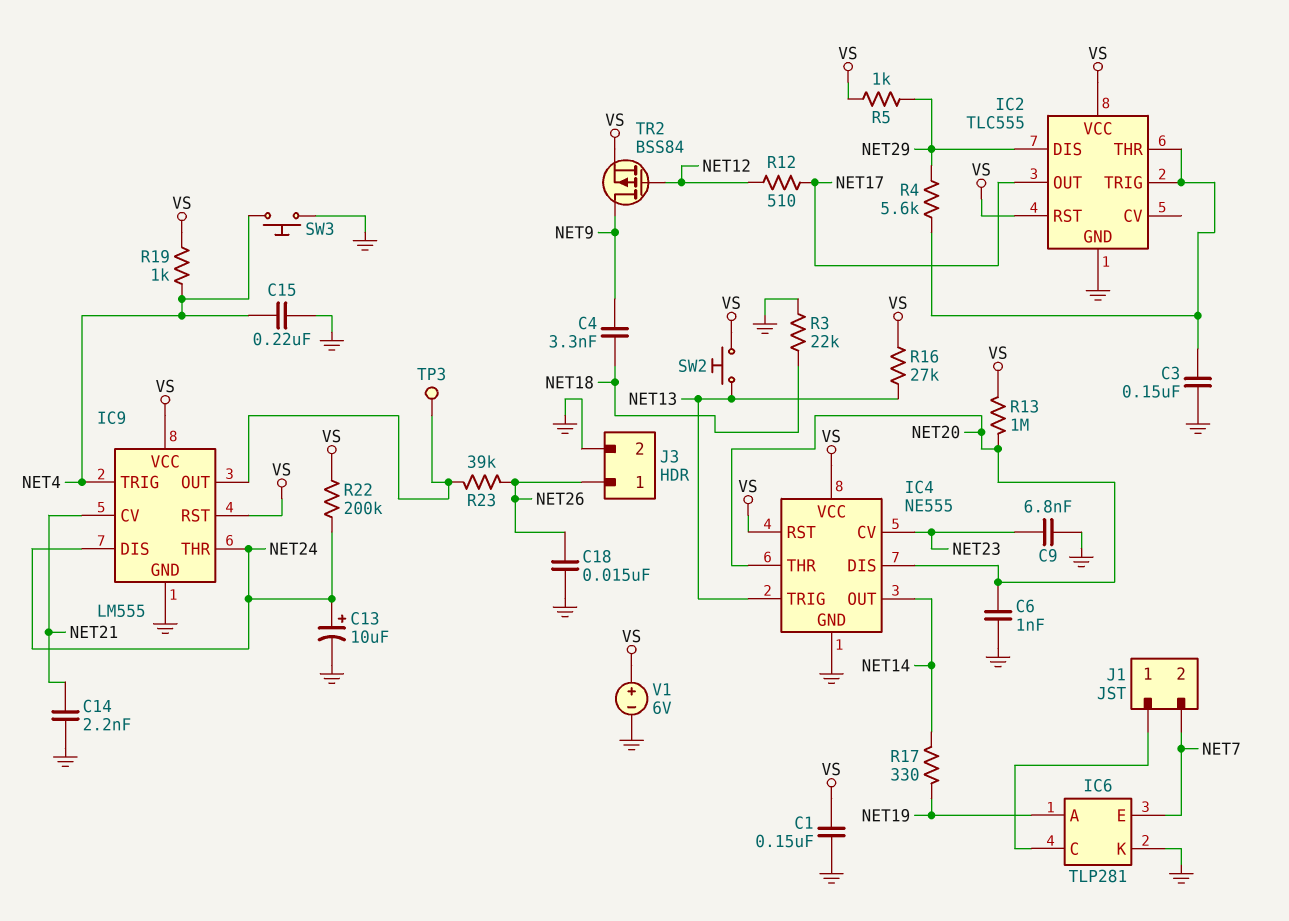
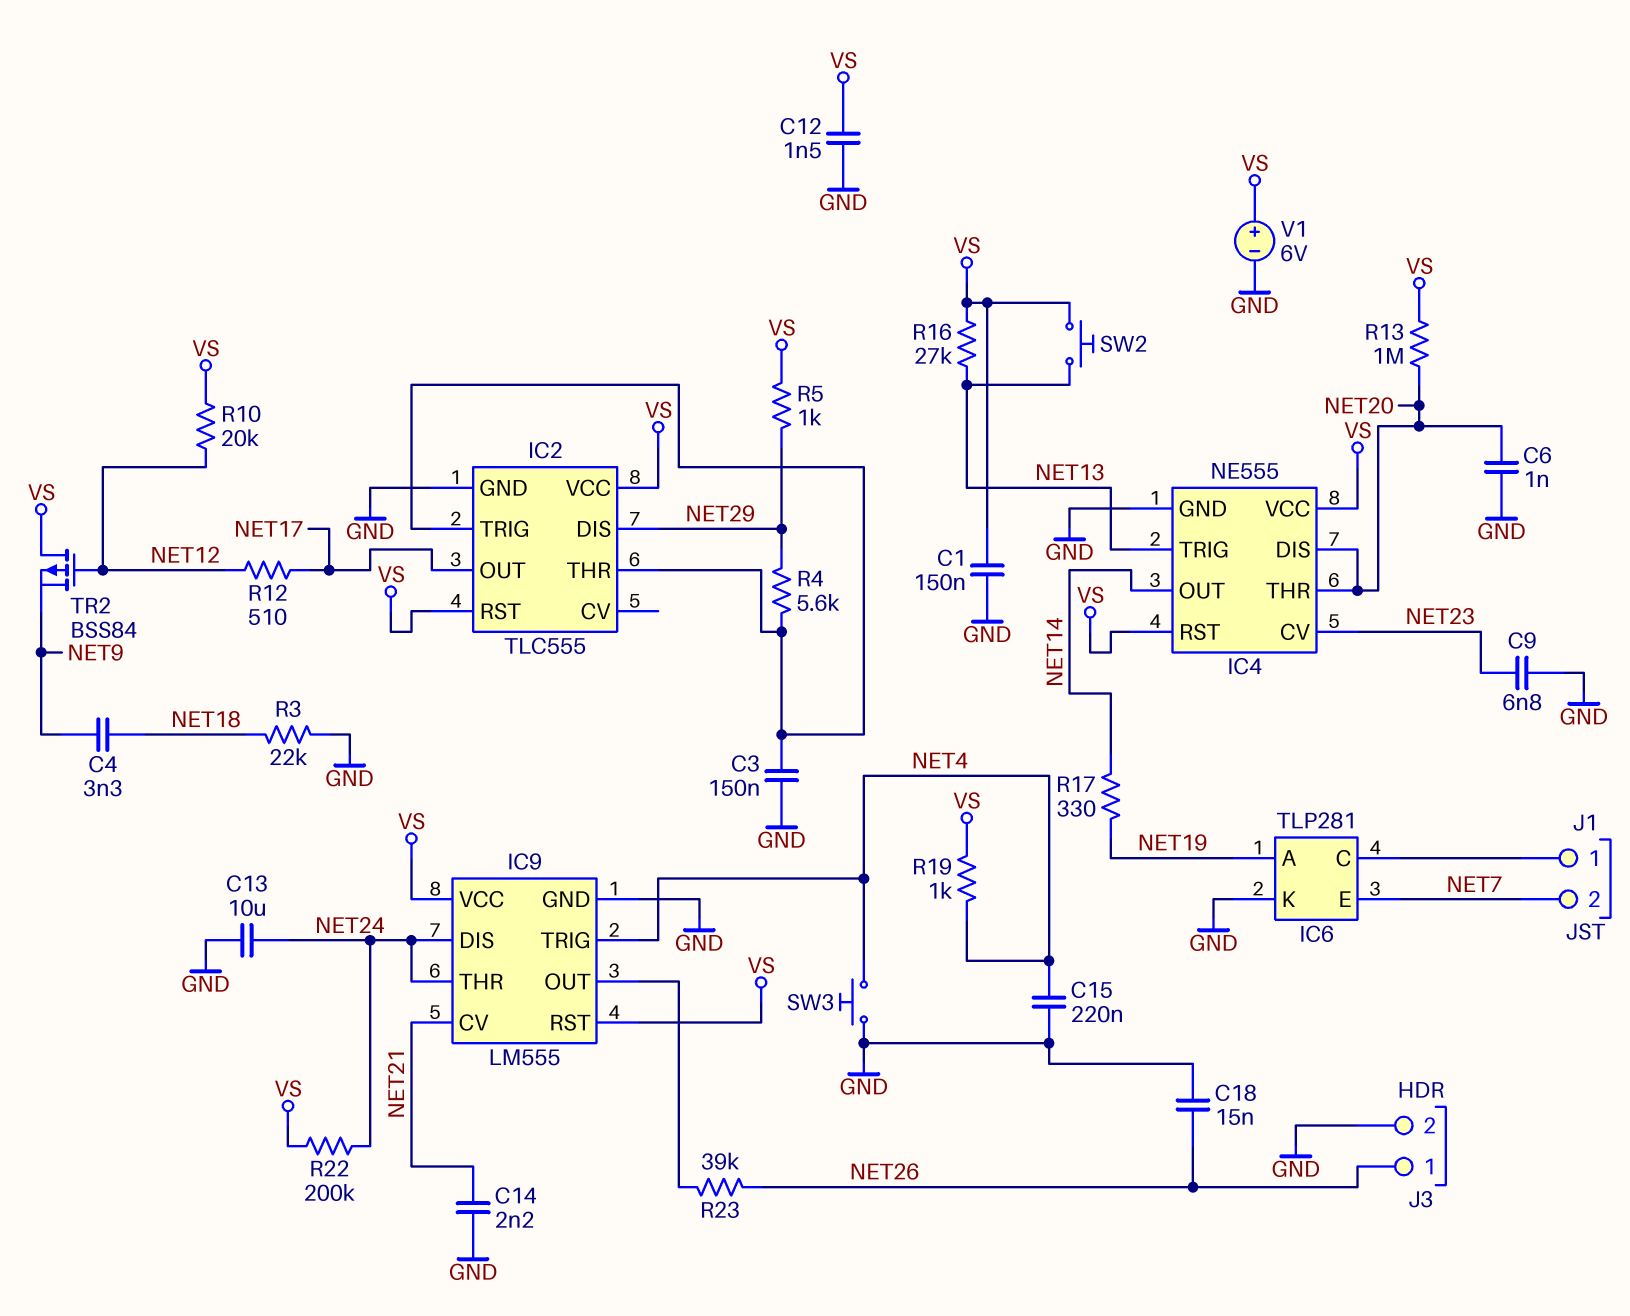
C12: none -> 1.5nF (GND, VS)
C13: 10uF (plus NET24, minus GND) -> 10uF (GND, NET24)
R10: none -> 20k (NET12, VS)
TP3: test point (IC9/OUT) -> none
TR2: PMOS BSS84 (G NET12, D NET9, S VS) -> PMOS BSS84 (G NET12, D VS, S NET9)

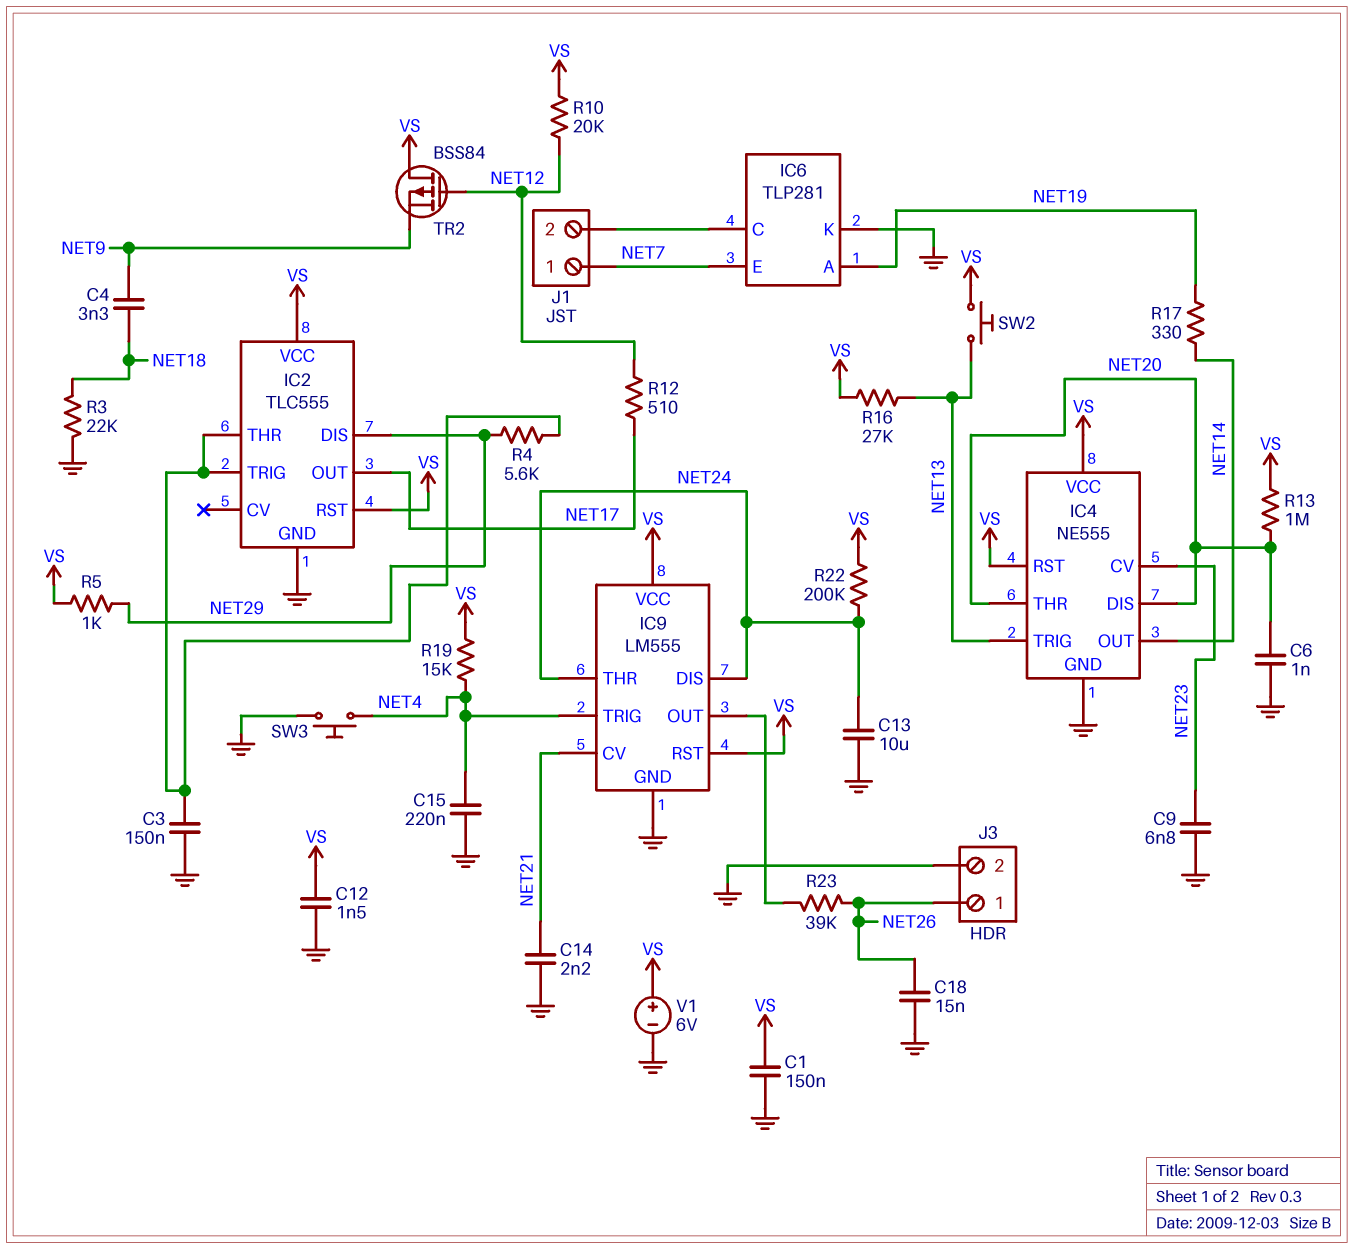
J1 pin 1: IC6/C -> NET7
J1 pin 2: NET7 -> IC6/C
R19: 1k (NET4, VS) -> 15k (NET4, VS)

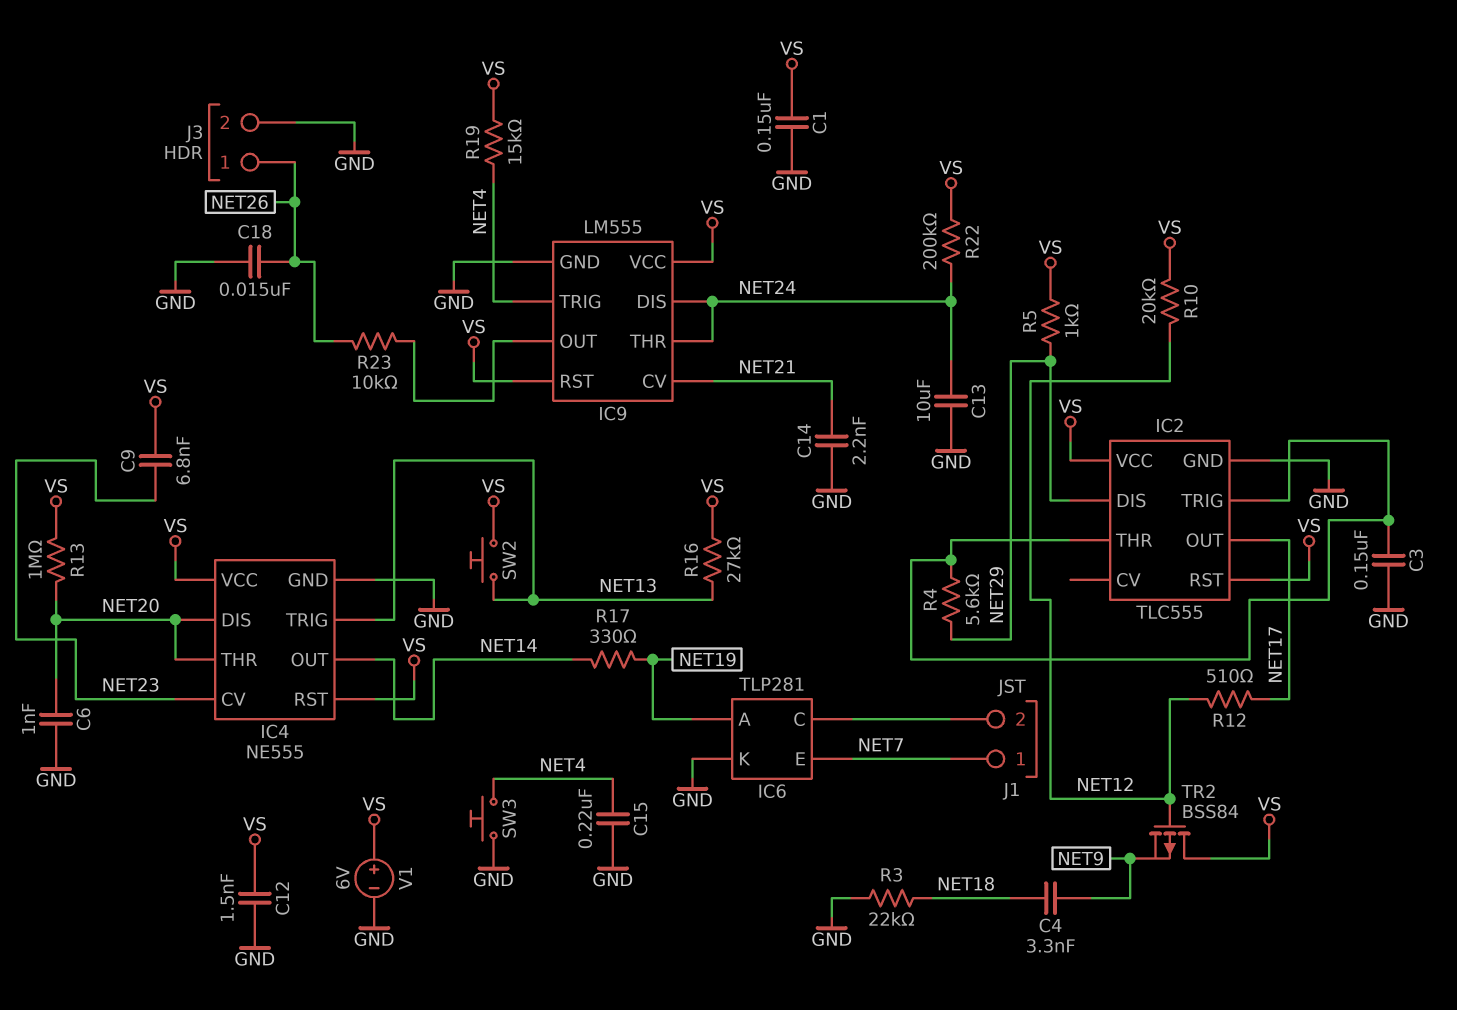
C9: 6.8nF (GND, NET23) -> 6.8nF (NET23, VS)
R23: 39k (IC9/OUT, NET26) -> 10k (IC9/OUT, NET26)

